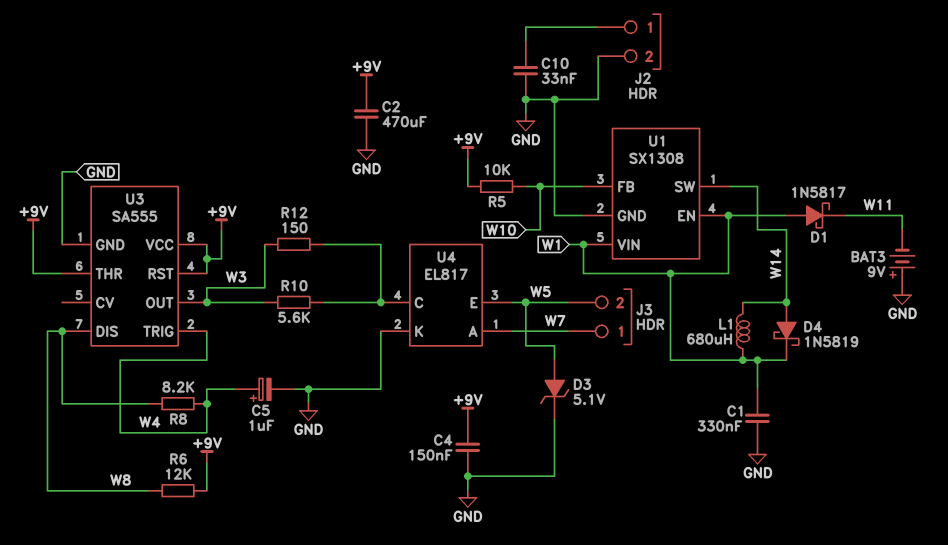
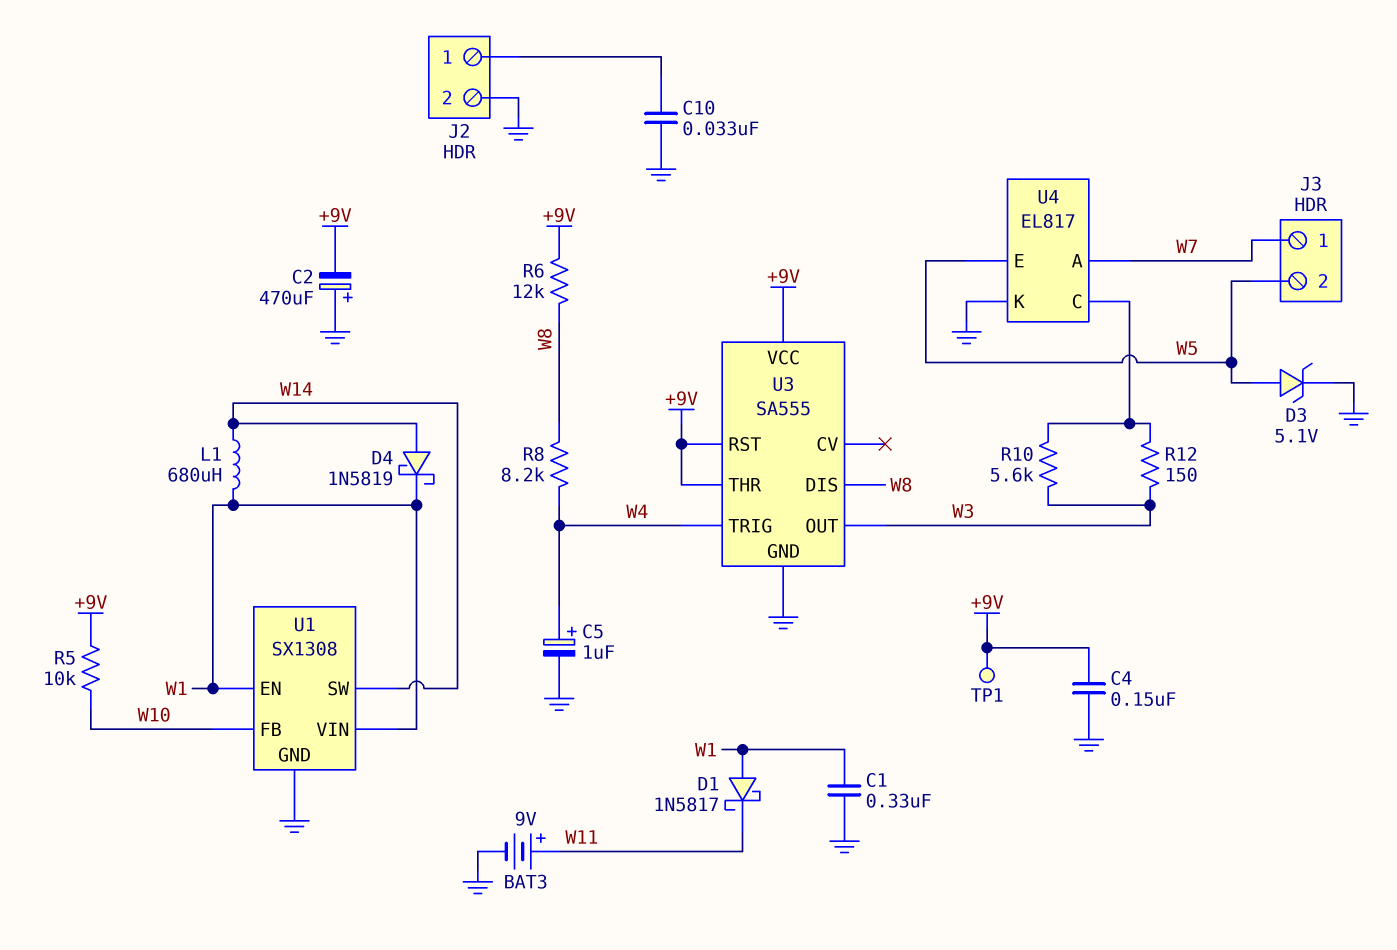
BAT3: 9V (plus GND, minus W11) -> 9V (plus W11, minus GND)
C2: 470uF (+9V, GND) -> 470uF (plus GND, minus +9V)
TP1: none -> test point (+9V)

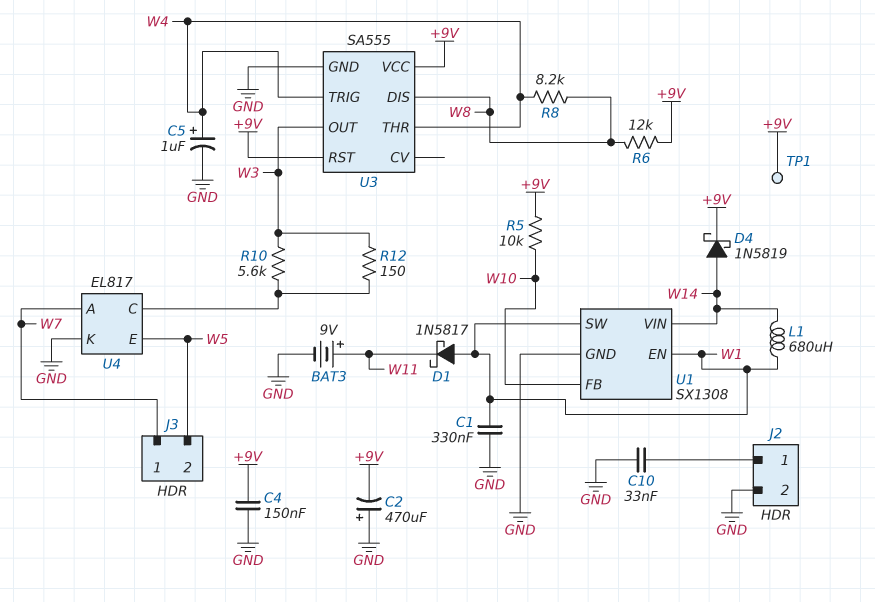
D3: zener 5.1V (A W5, K GND) -> none
D4: schottky 1N5819 (A W14, K W1) -> schottky 1N5819 (A W14, K +9V)
U1 pin SW: W14 -> W1
U1 pin VIN: W1 -> W14
U3 pin THR: +9V -> W4

